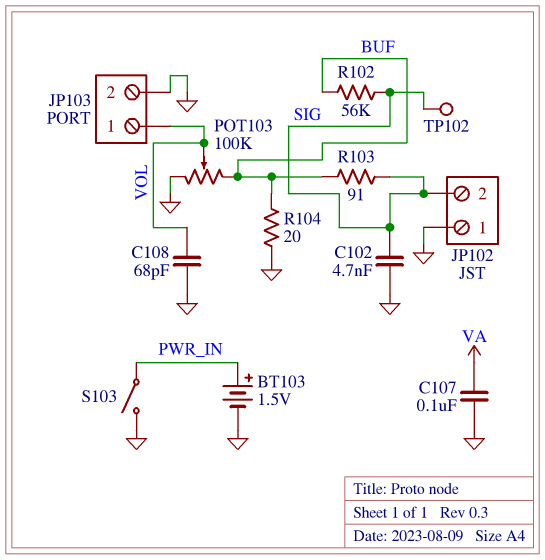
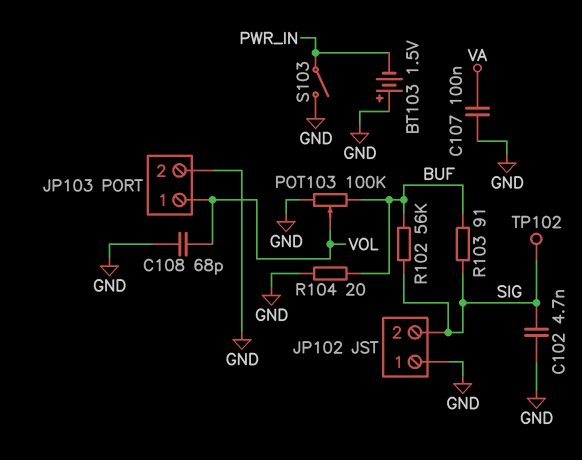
BT103: 1.5V (plus PWR_IN, minus GND) -> 1.5V (plus GND, minus PWR_IN)

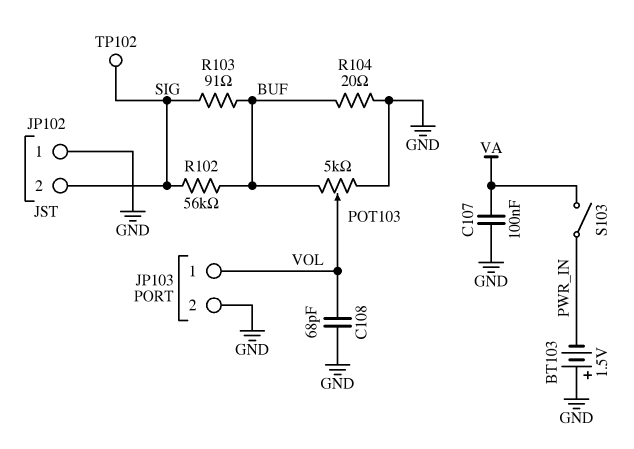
C102: 4.7nF (GND, SIG) -> none
POT103: 100k (BUF, GND, wiper VOL) -> 5k (BUF, GND, wiper VOL)
S103: switch (GND, PWR_IN) -> switch (PWR_IN, VA)

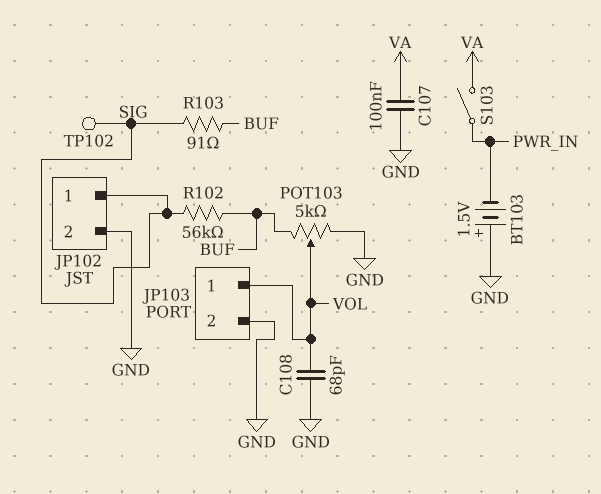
JP102 pin 1: GND -> SIG
JP102 pin 2: SIG -> GND
R104: 20 (BUF, GND) -> none

